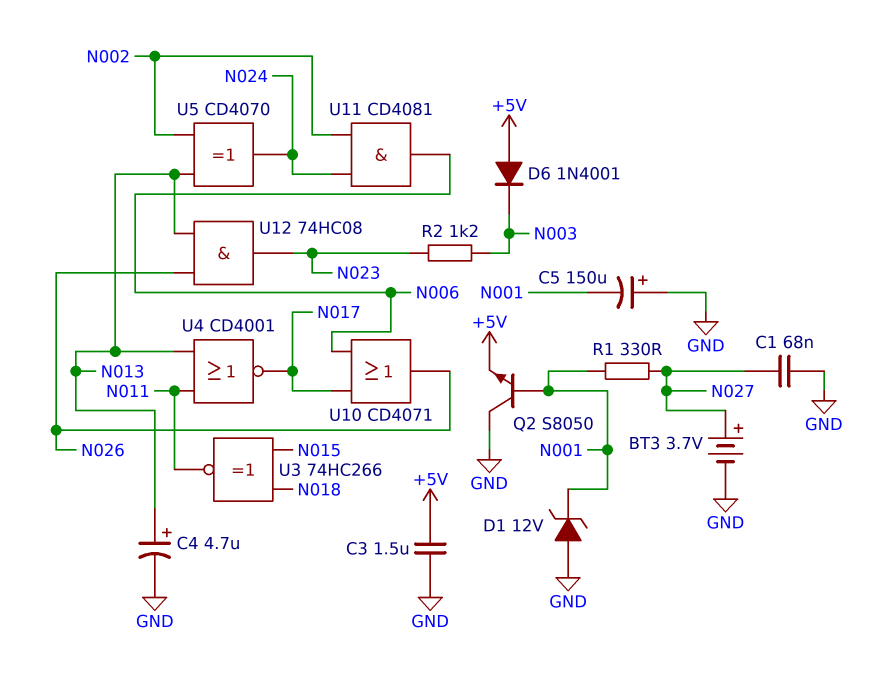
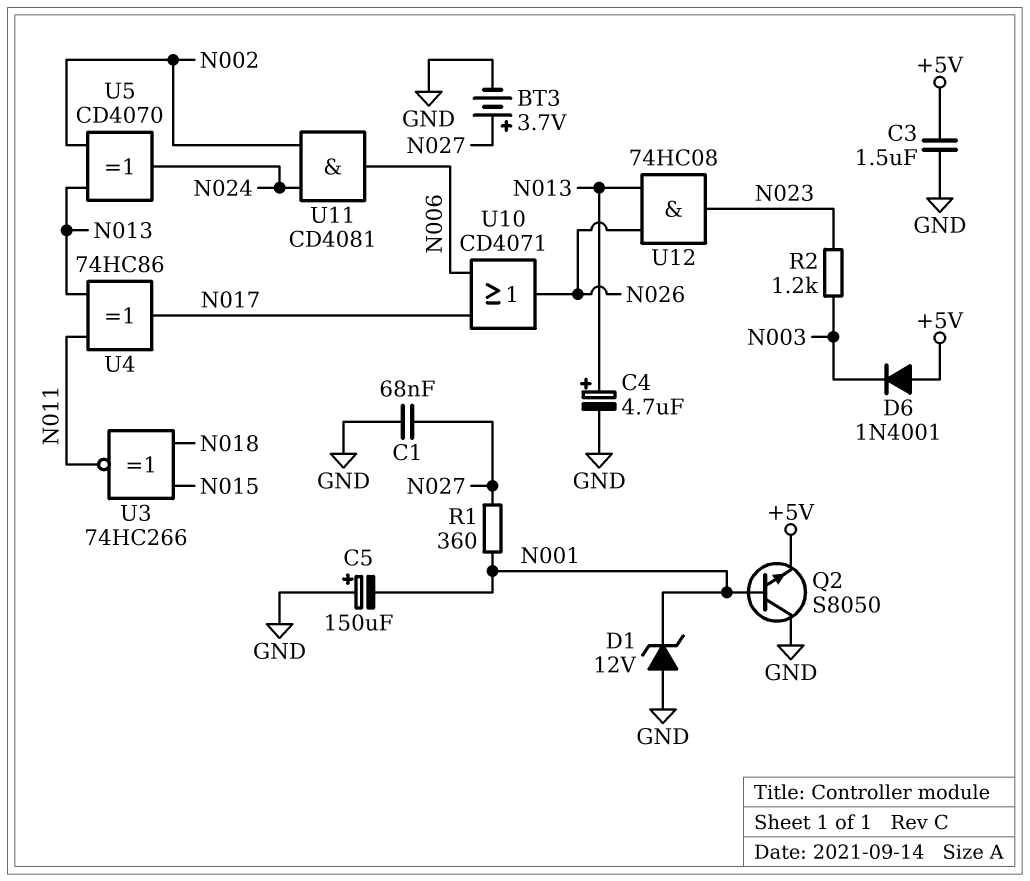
R1: 330 (N001, N027) -> 360 (N001, N027)
U4: NOR CD4001 (in N011, in N013, out N017) -> XOR 74HC86 (in N011, in N013, out N017)

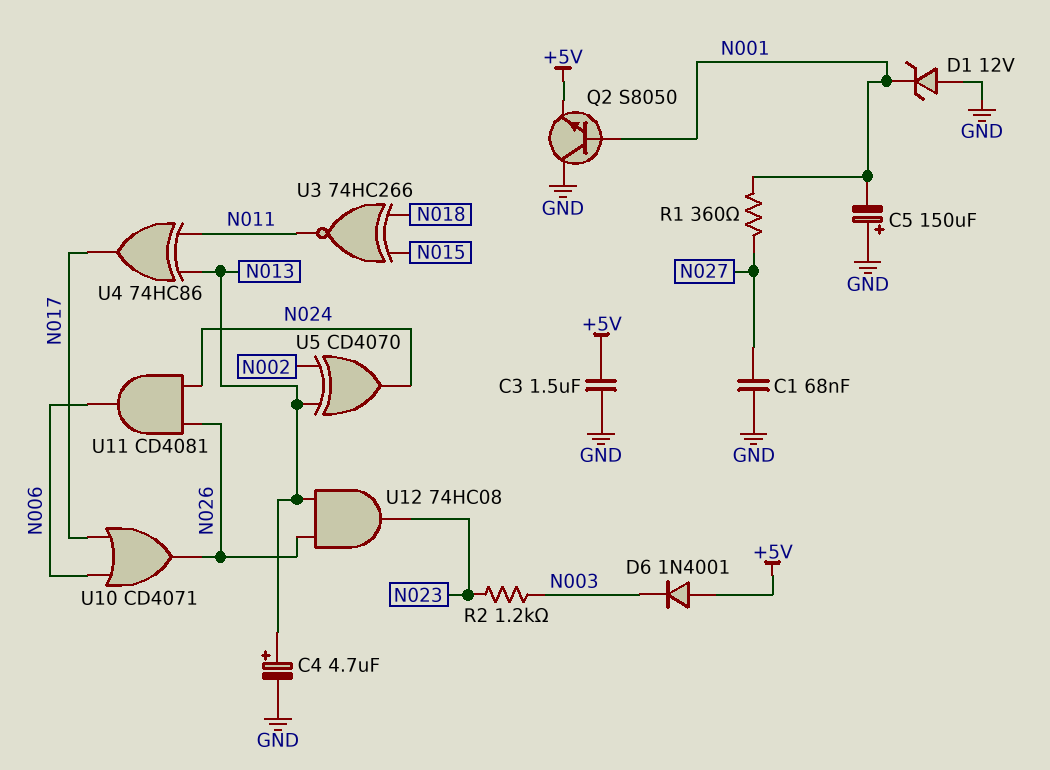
BT3: 3.7V (plus N027, minus GND) -> none
U11: AND CD4081 (in N002, in N024, out N006) -> AND CD4081 (in N024, in N026, out N006)

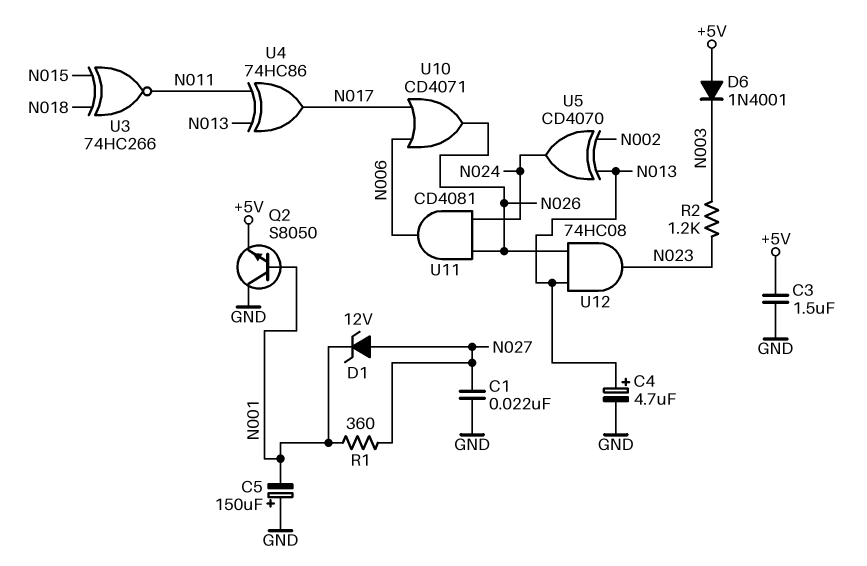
C1: 68nF (GND, N027) -> 22nF (GND, N027)
D1: zener 12V (A GND, K N001) -> zener 12V (A N027, K N001)

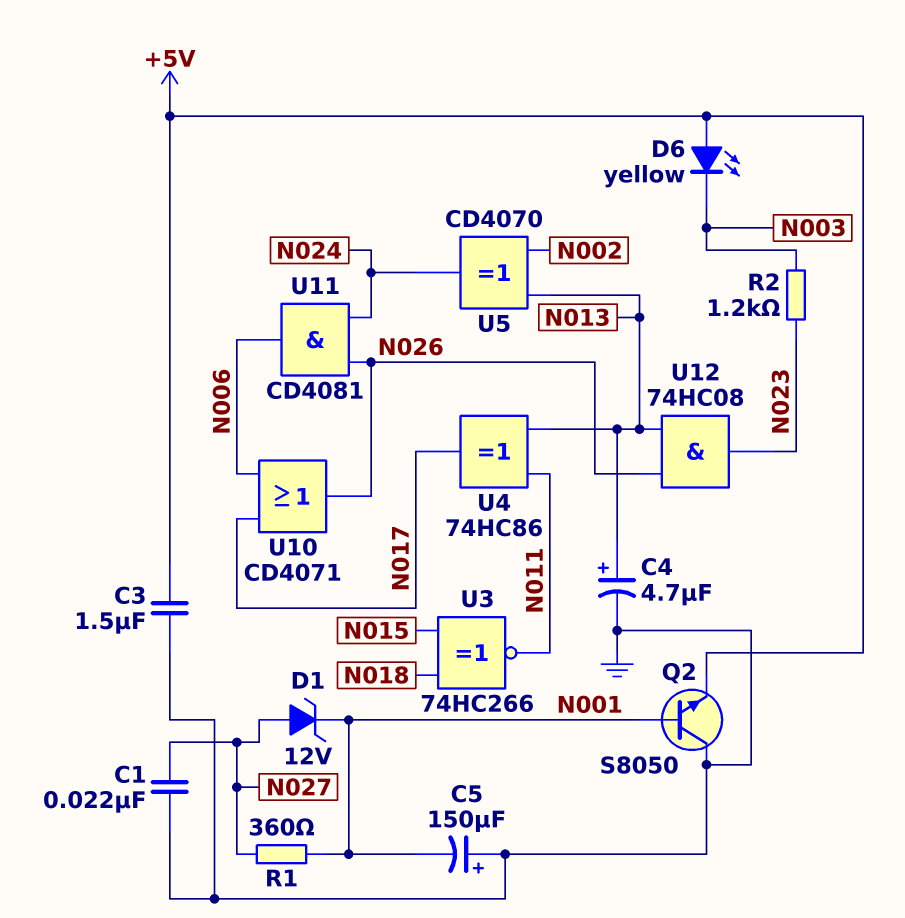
D6: diode 1N4001 (A +5V, K N003) -> LED yellow (A +5V, K N003)

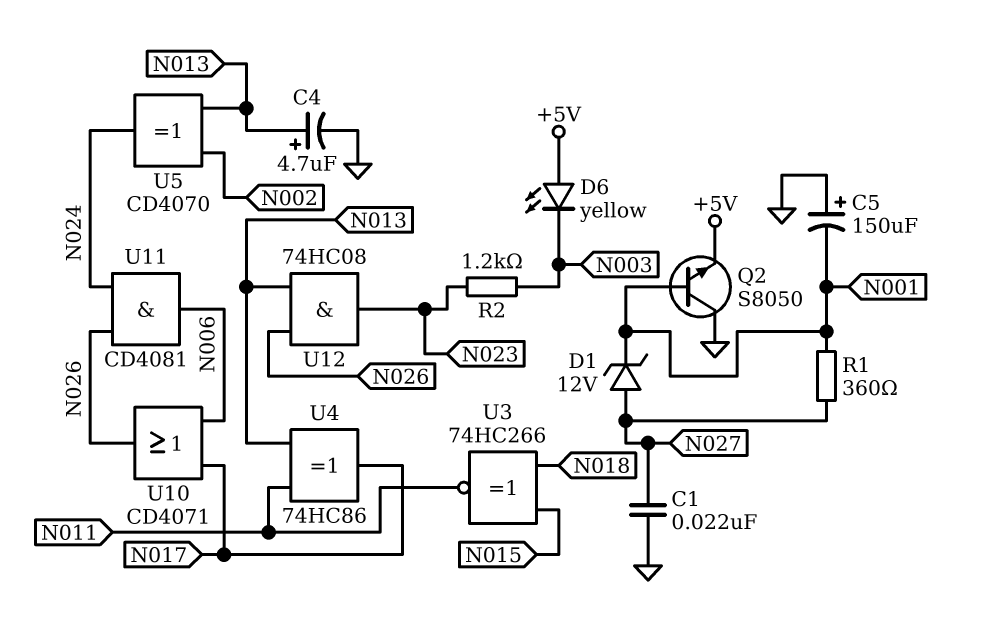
C3: 1.5uF (+5V, GND) -> none

